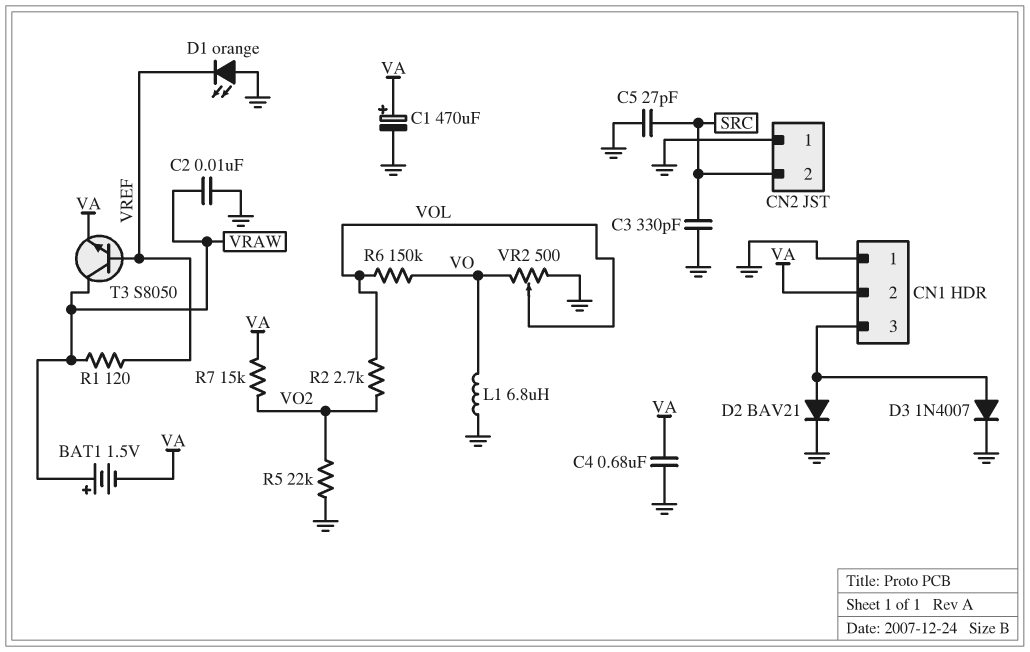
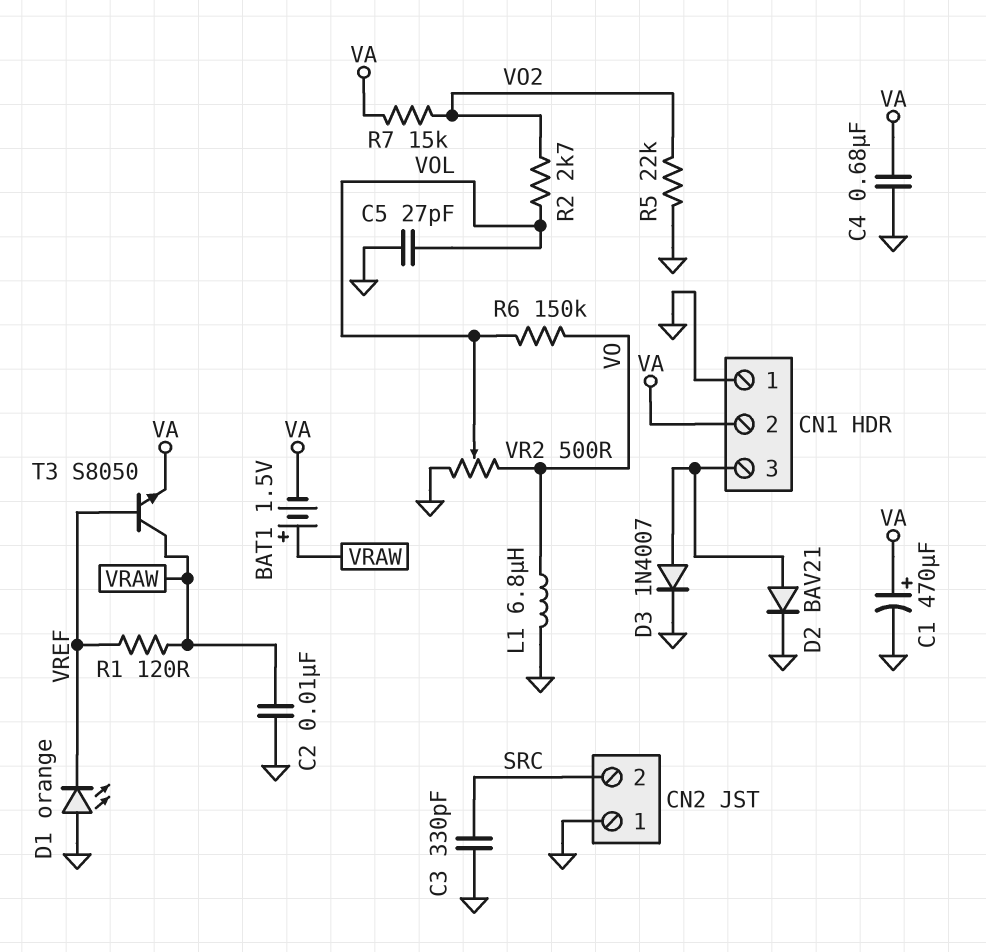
C5: 27pF (GND, SRC) -> 27pF (GND, VOL)

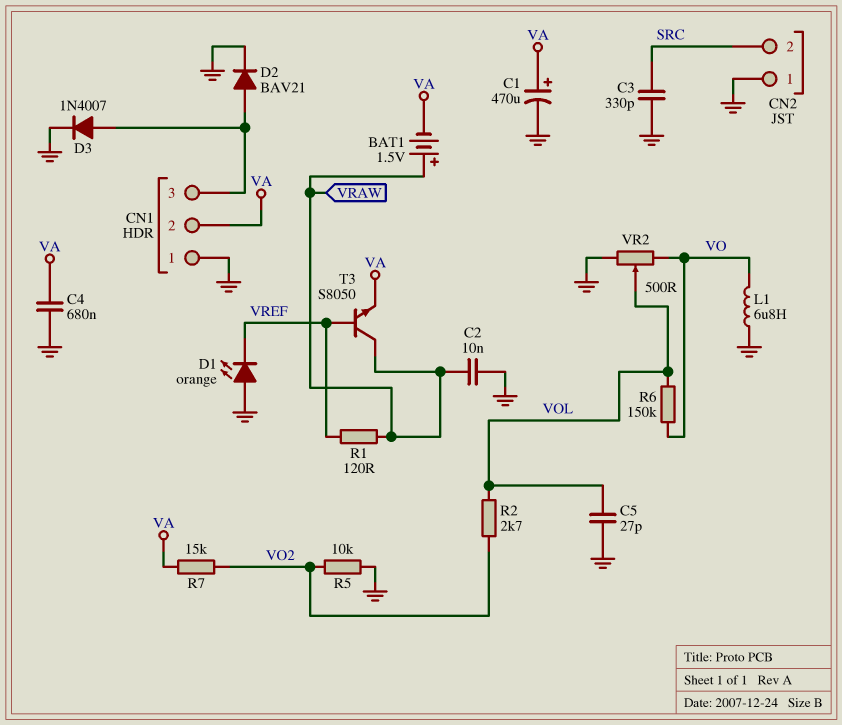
R5: 22k (GND, VO2) -> 10k (GND, VO2)

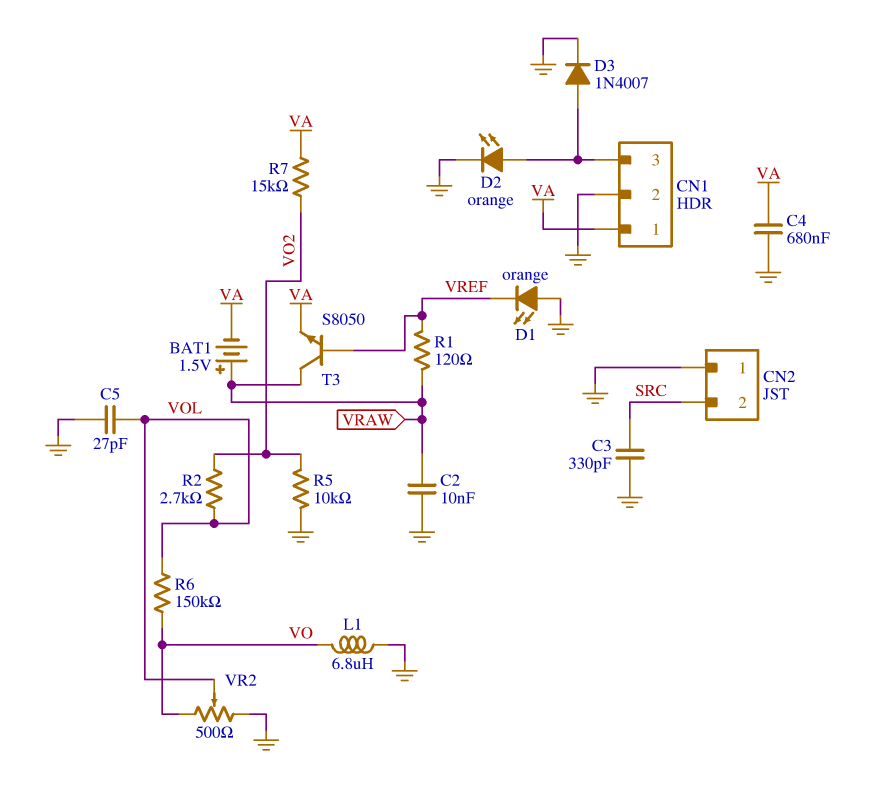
C1: 470uF (plus VA, minus GND) -> none
CN1 pin 1: GND -> VA
CN1 pin 2: VA -> GND
D2: diode BAV21 (A CN1/3, K GND) -> LED orange (A CN1/3, K GND)

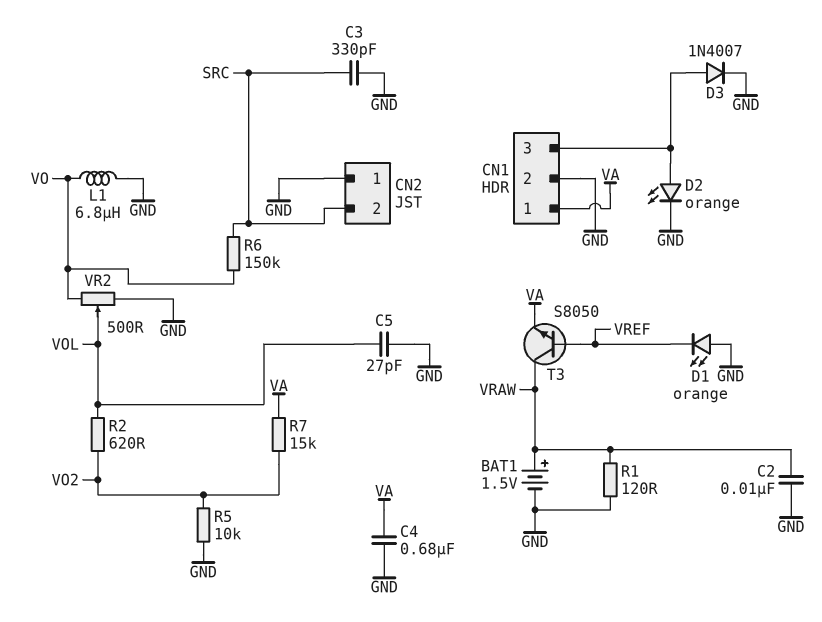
BAT1: 1.5V (plus VRAW, minus VA) -> 1.5V (plus VRAW, minus GND)
R1: 120 (VRAW, VREF) -> 120 (GND, VRAW)
R2: 2.7k (VO2, VOL) -> 620 (VO2, VOL)
R6: 150k (VO, VOL) -> 150k (SRC, VO)

